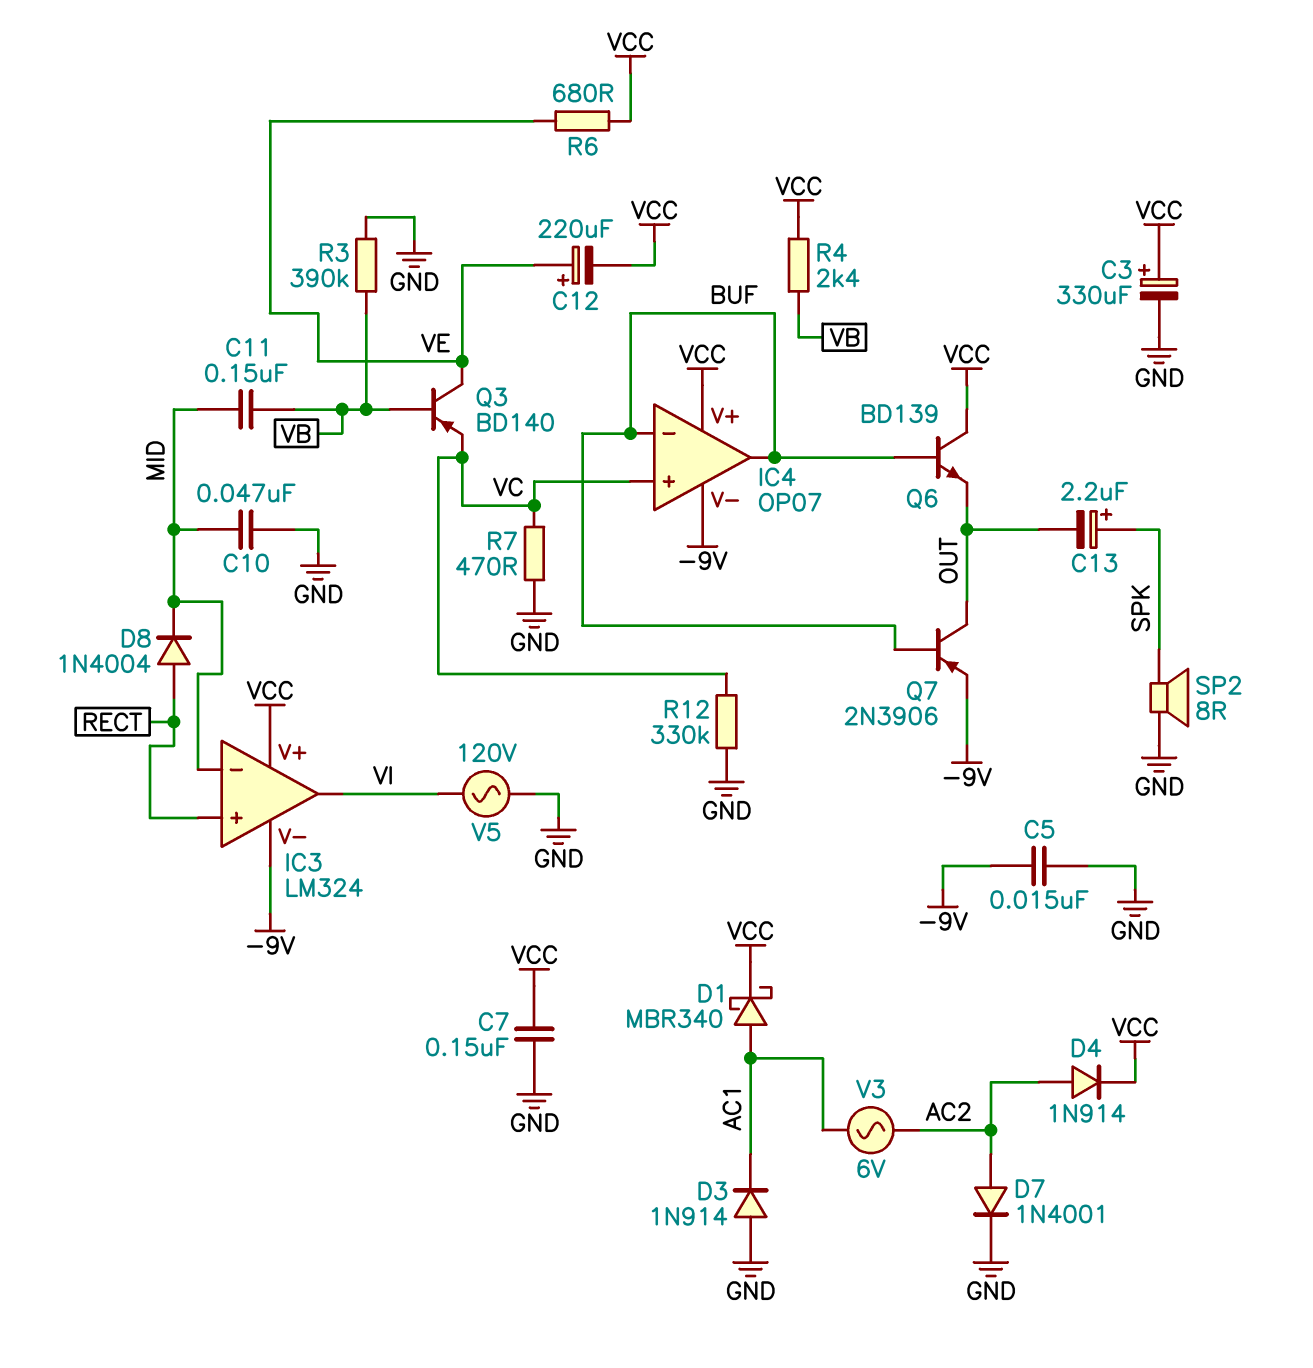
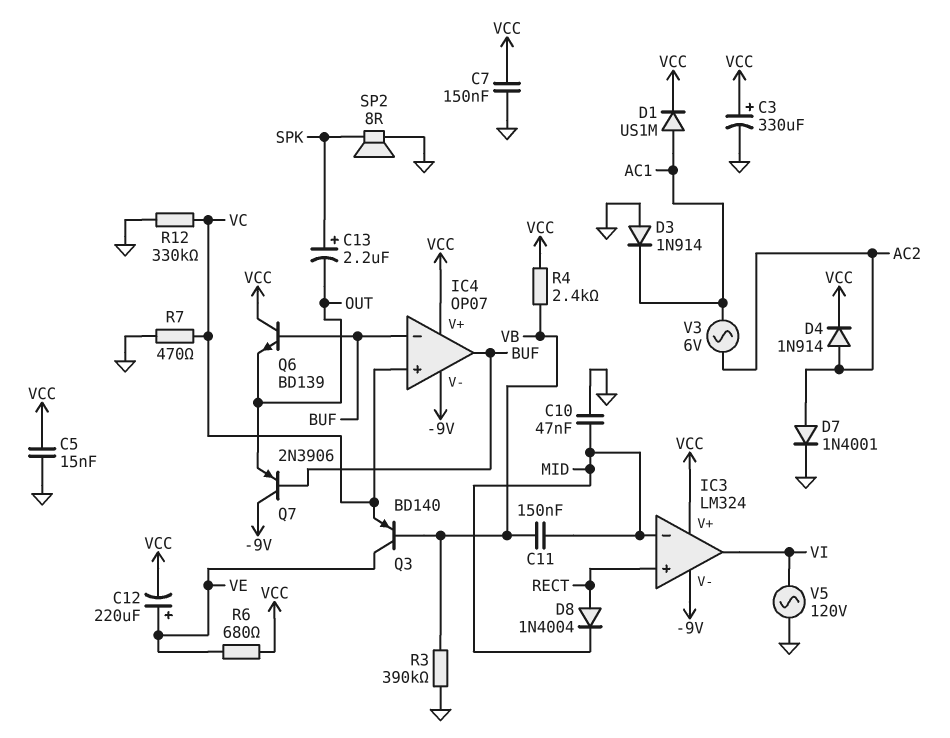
C5: 15nF (-9V, GND) -> 15nF (GND, VCC)
D1: schottky MBR340 (A AC1, K VCC) -> diode US1M (A AC1, K VCC)
Q7: PNP 2N3906 (B BUF, C OUT, E -9V) -> PNP 2N3906 (B BUF, C -9V, E OUT)

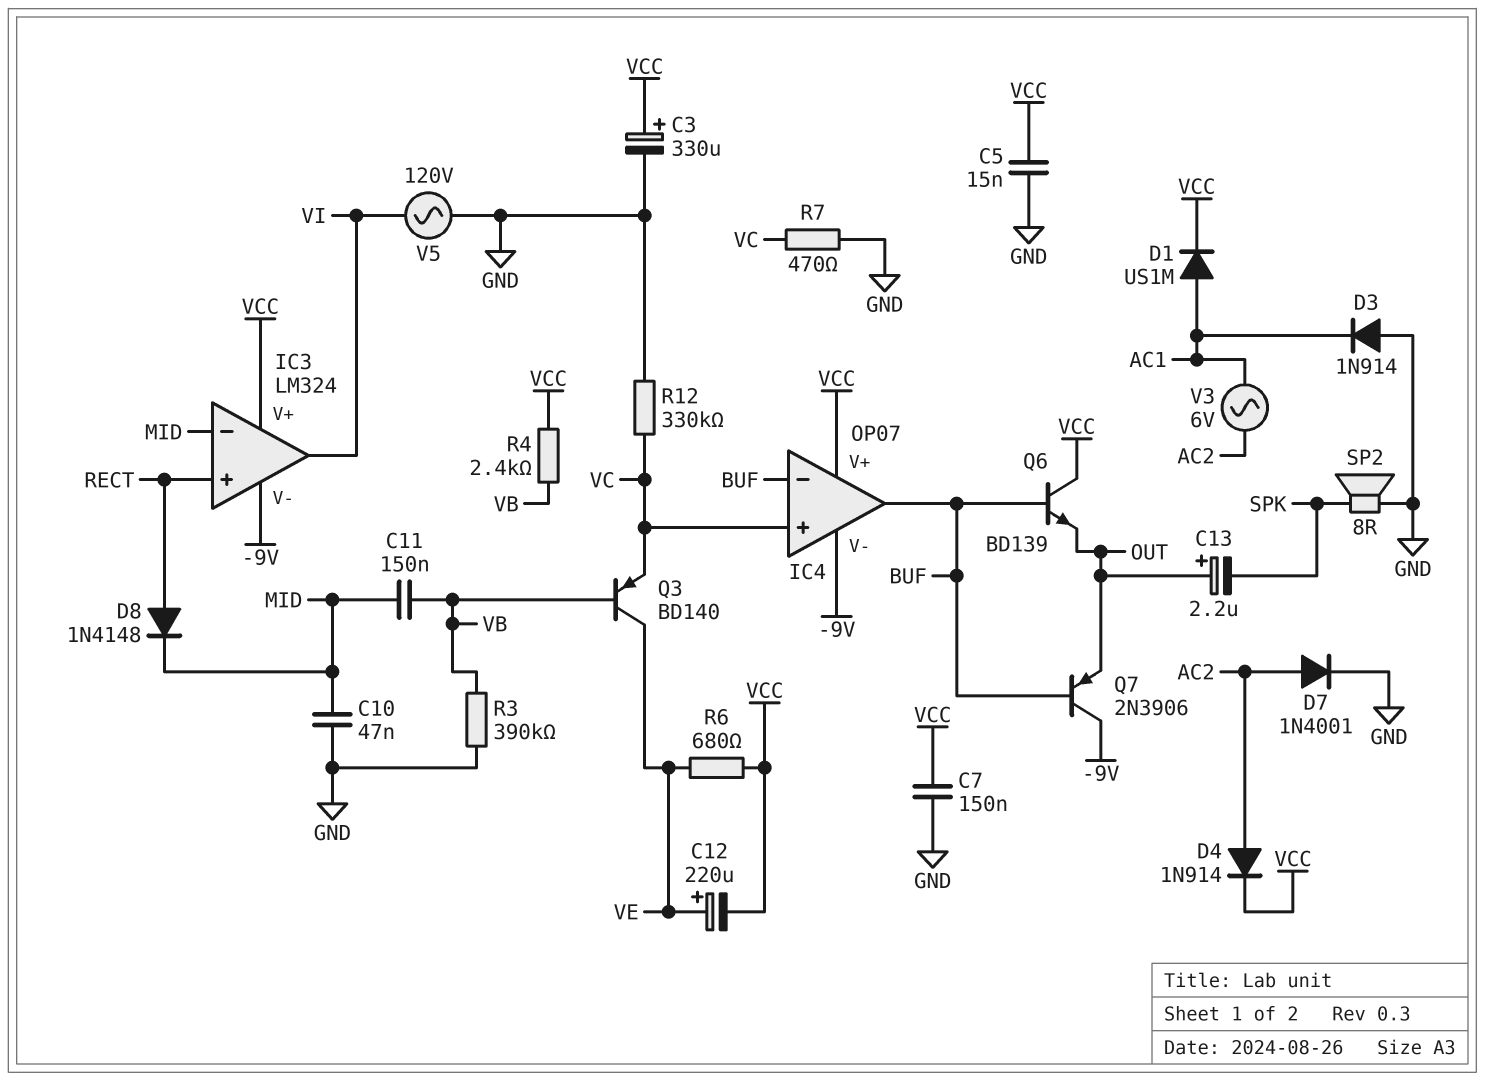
C13: 2.2uF (plus SPK, minus OUT) -> 2.2uF (plus OUT, minus SPK)
D8: diode 1N4004 (A RECT, K MID) -> diode 1N4148 (A RECT, K MID)

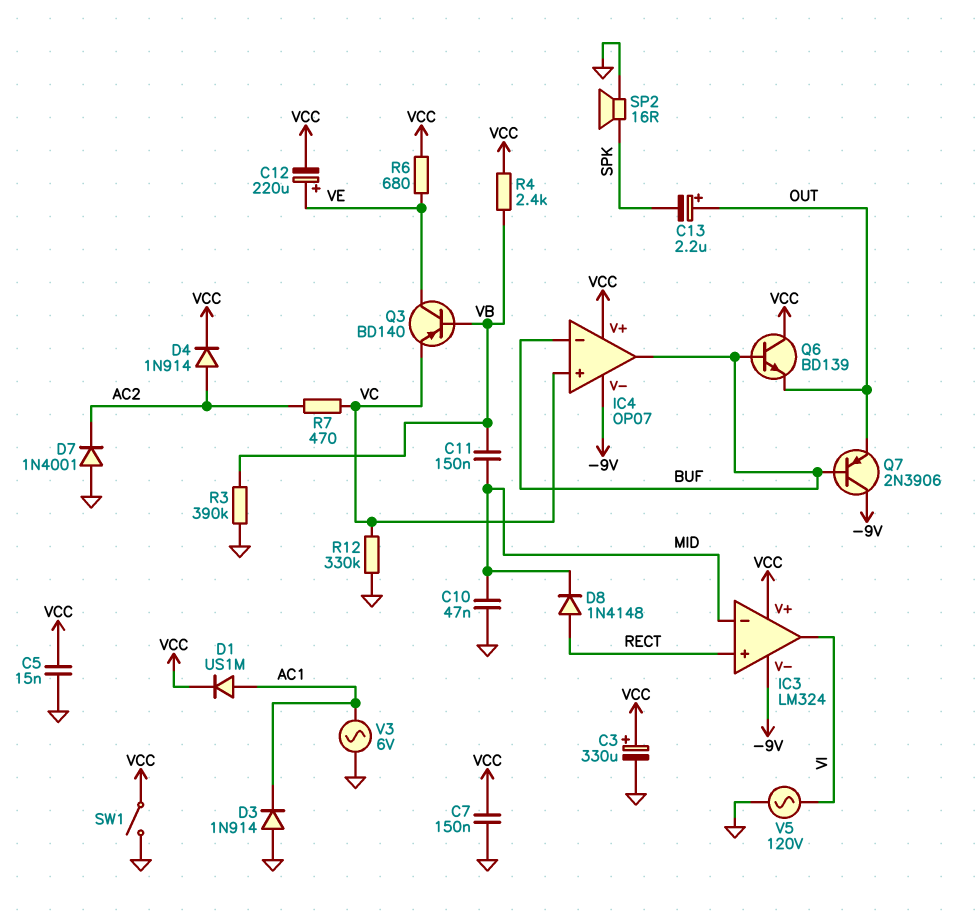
D7: diode 1N4001 (A AC2, K GND) -> diode 1N4001 (A GND, K AC2)
R7: 470 (GND, VC) -> 470 (AC2, VC)
SP2: speaker 8R (GND, SPK) -> speaker 16R (GND, SPK)
SW1: none -> switch (GND, VCC)
V3: AC 6V (AC1, AC2) -> AC 6V (AC1, GND)

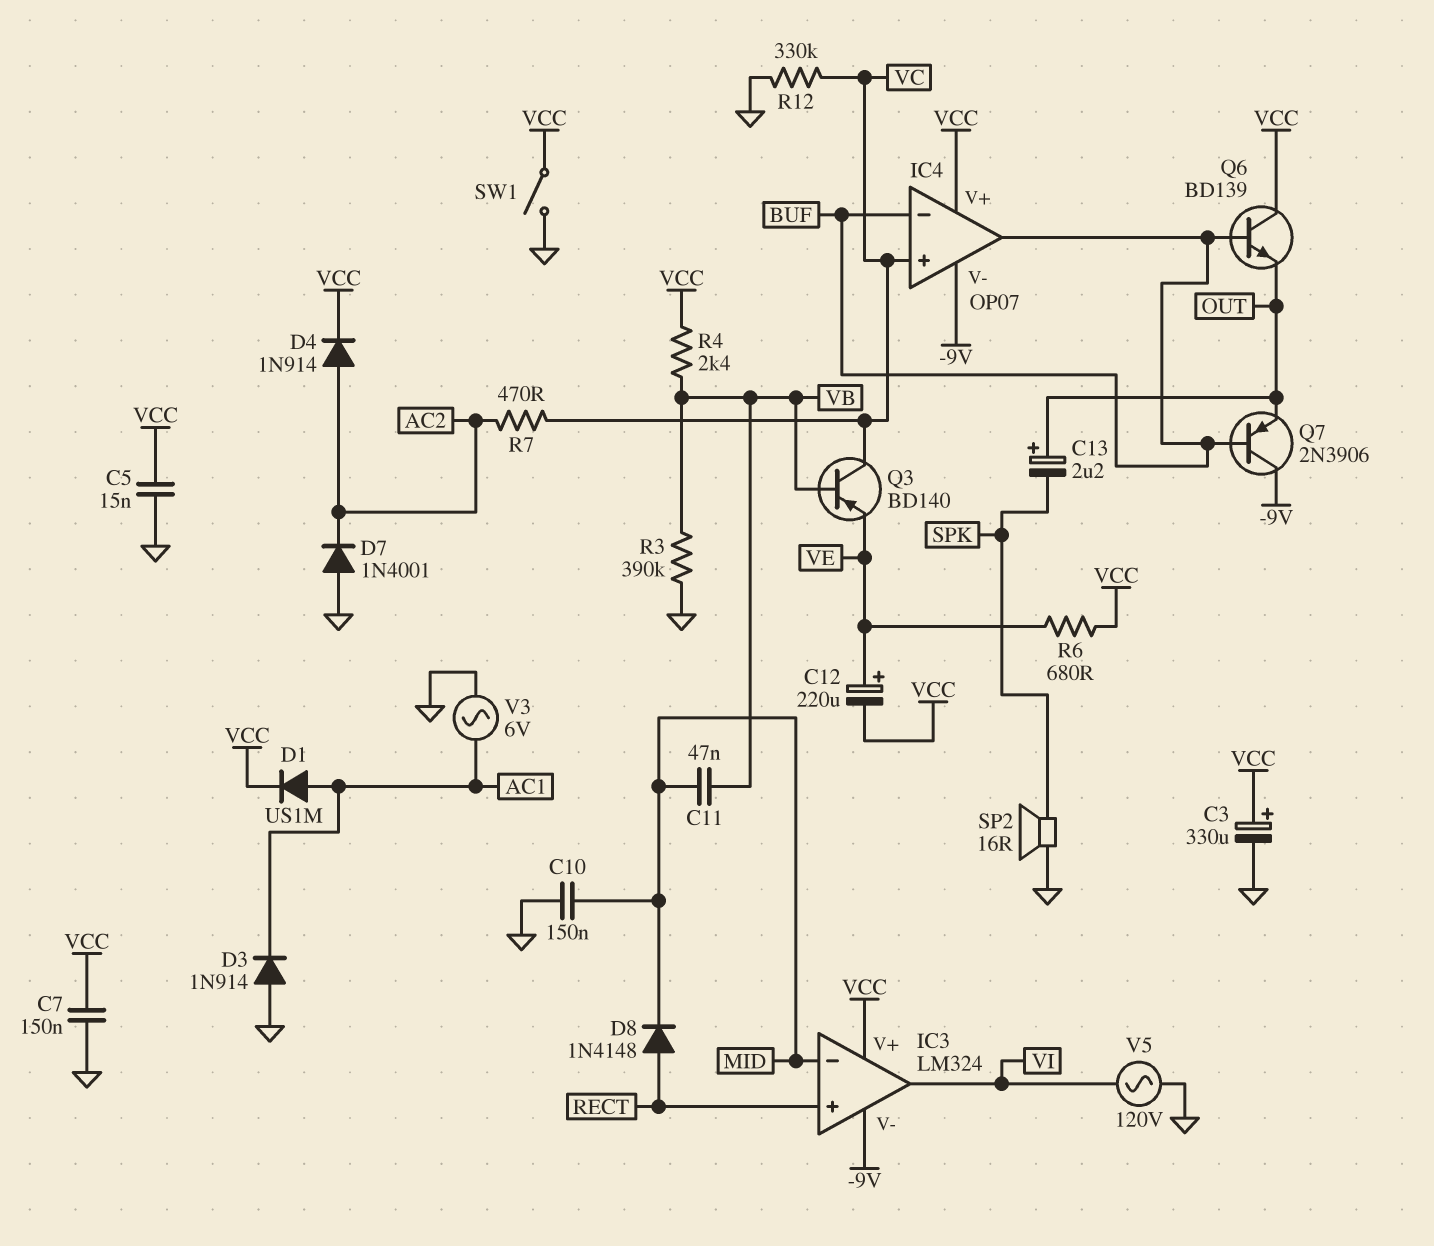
C10: 47nF (GND, MID) -> 150nF (GND, MID)
C11: 150nF (MID, VB) -> 47nF (MID, VB)
Q3: PNP BD140 (B VB, C VE, E VC) -> PNP BD140 (B VB, C VC, E VE)

